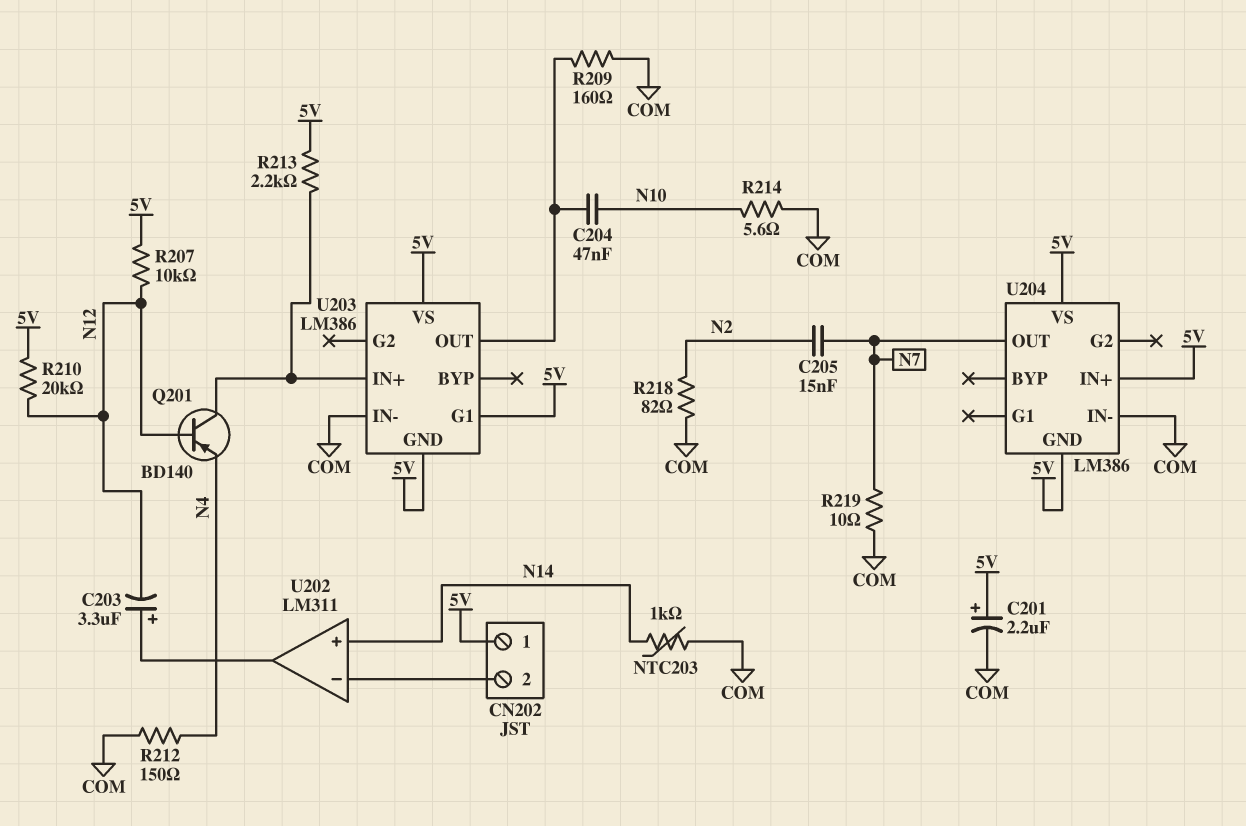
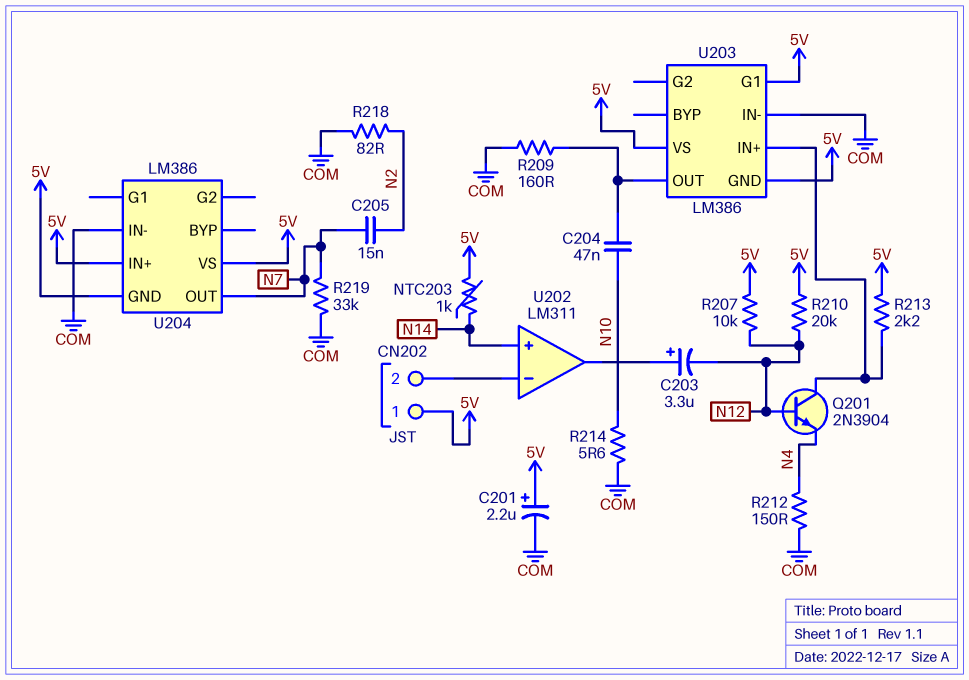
NTC203: 1k (COM, N14) -> 1k (5V, N14)
Q201: PNP BD140 (B N12, C U203/IN+, E N4) -> NPN 2N3904 (B N12, C U203/IN+, E N4)
R219: 10 (COM, N7) -> 33k (COM, N7)

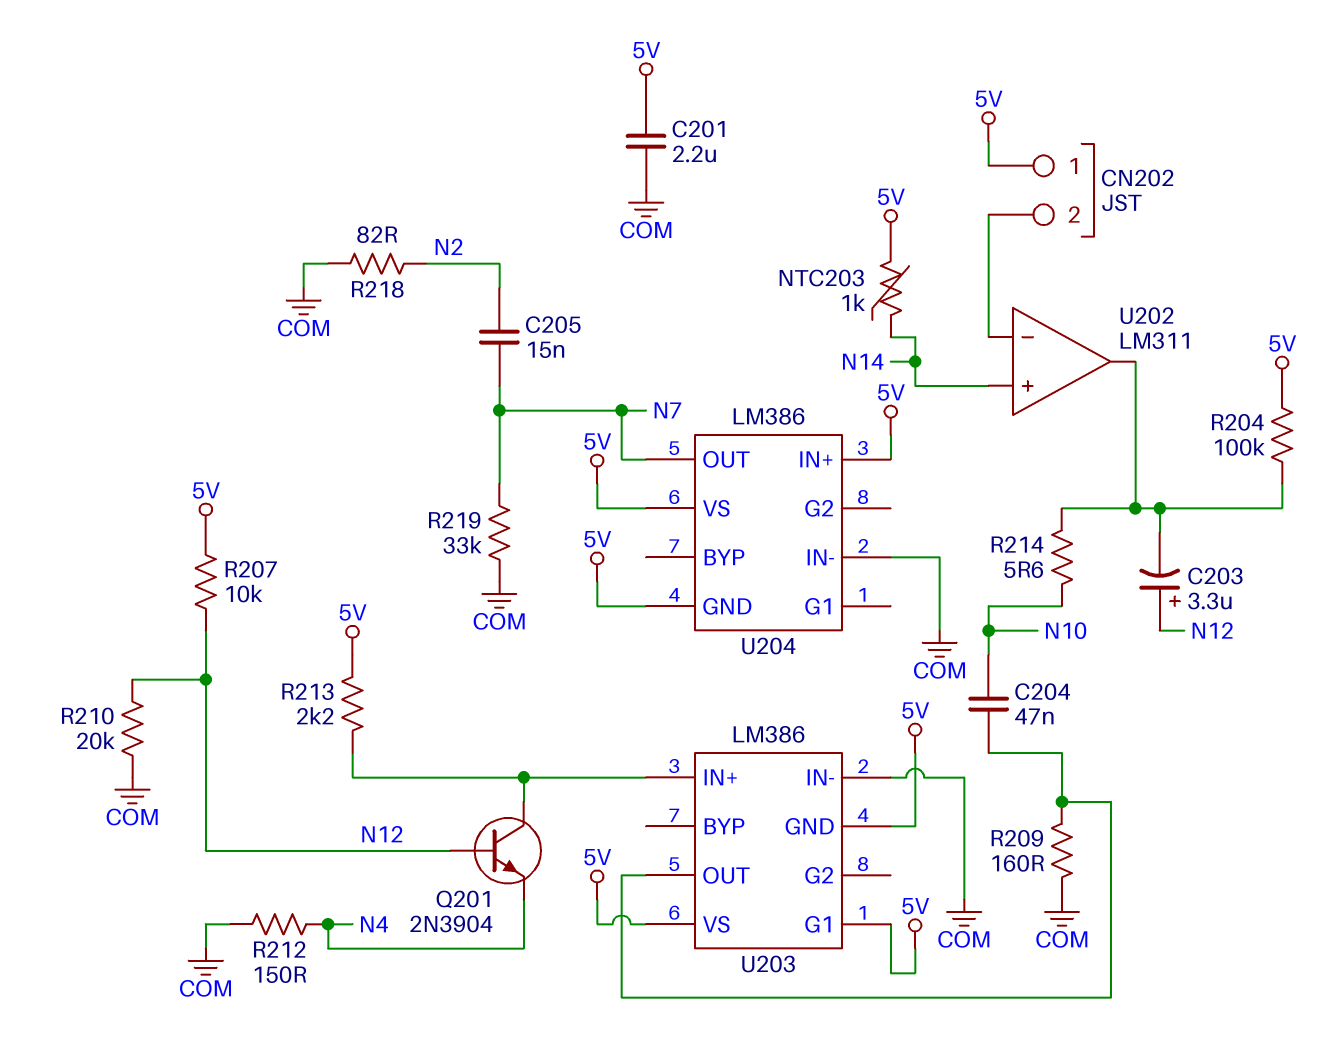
C201: 2.2uF (plus 5V, minus COM) -> 2.2uF (5V, COM)
C203: 3.3uF (plus U202/out, minus N12) -> 3.3uF (plus N12, minus U202/out)
R204: none -> 100k (5V, U202/out)
R210: 20k (5V, N12) -> 20k (COM, N12)
R214: 5.6 (COM, N10) -> 5.6 (N10, U202/out)

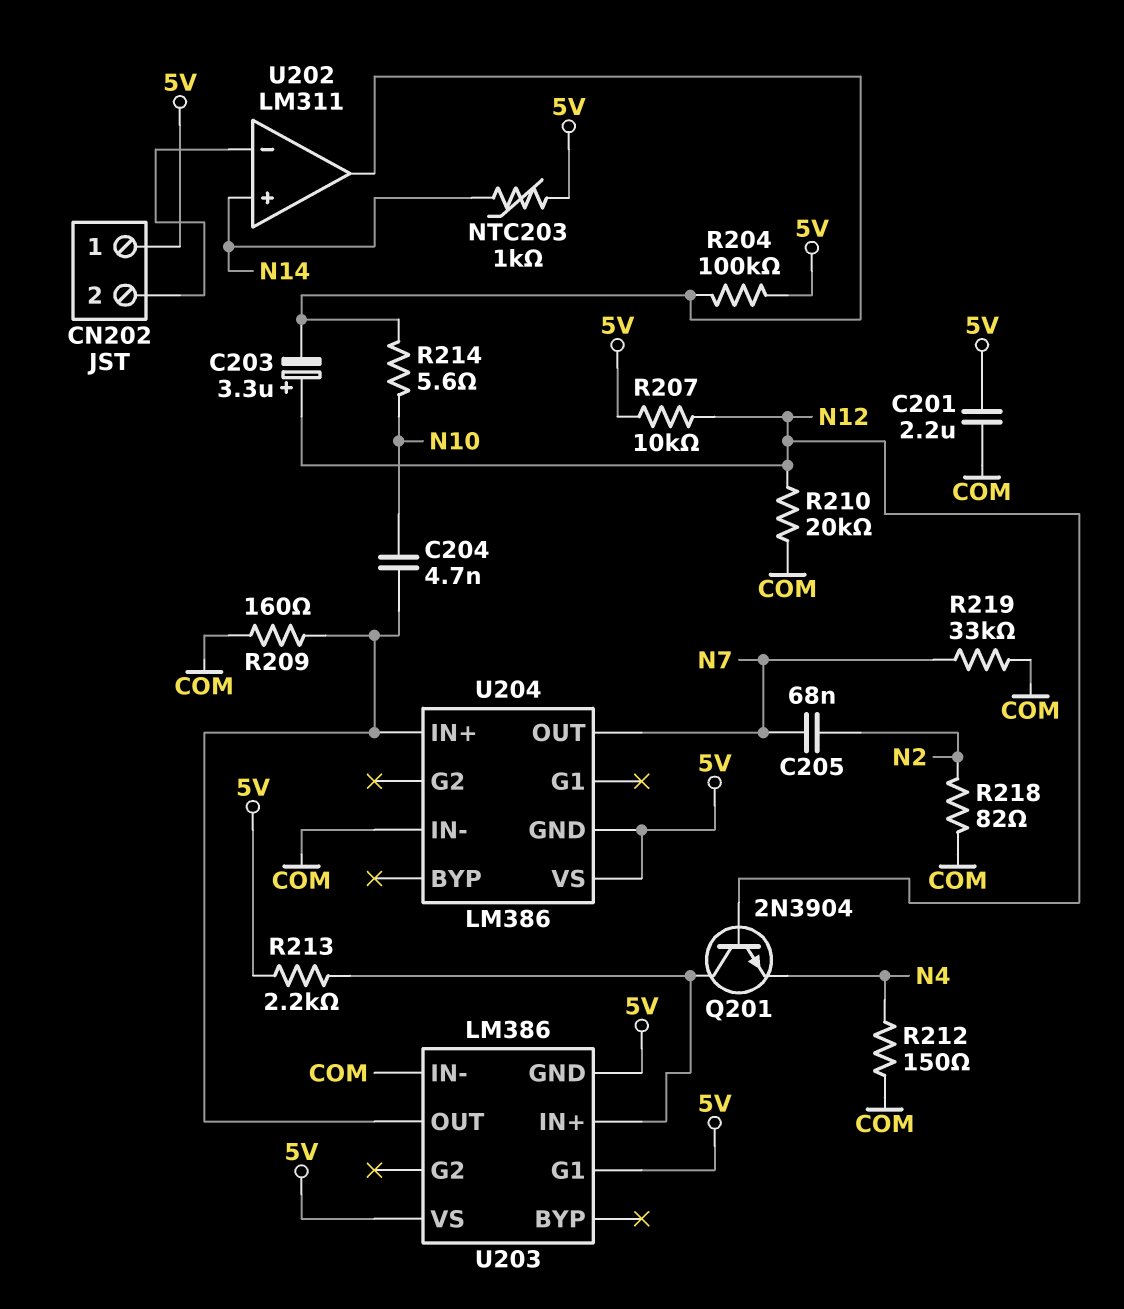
C204: 47nF (N10, U203/OUT) -> 4.7nF (N10, U203/OUT)
C205: 15nF (N2, N7) -> 68nF (N2, N7)
U204 pin IN+: 5V -> U203/OUT

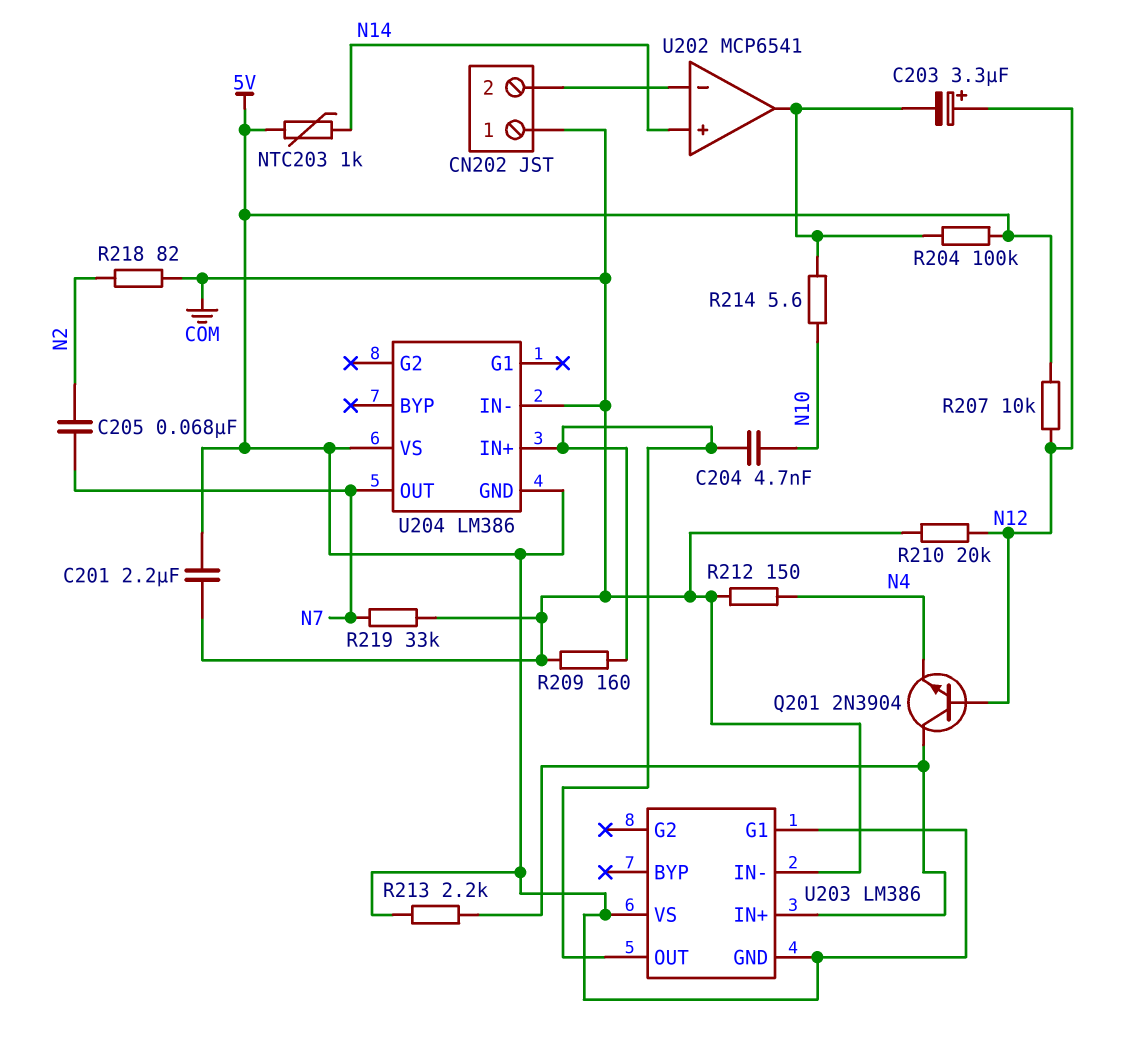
CN202 pin 1: 5V -> COM
U202: LM311 -> MCP6541

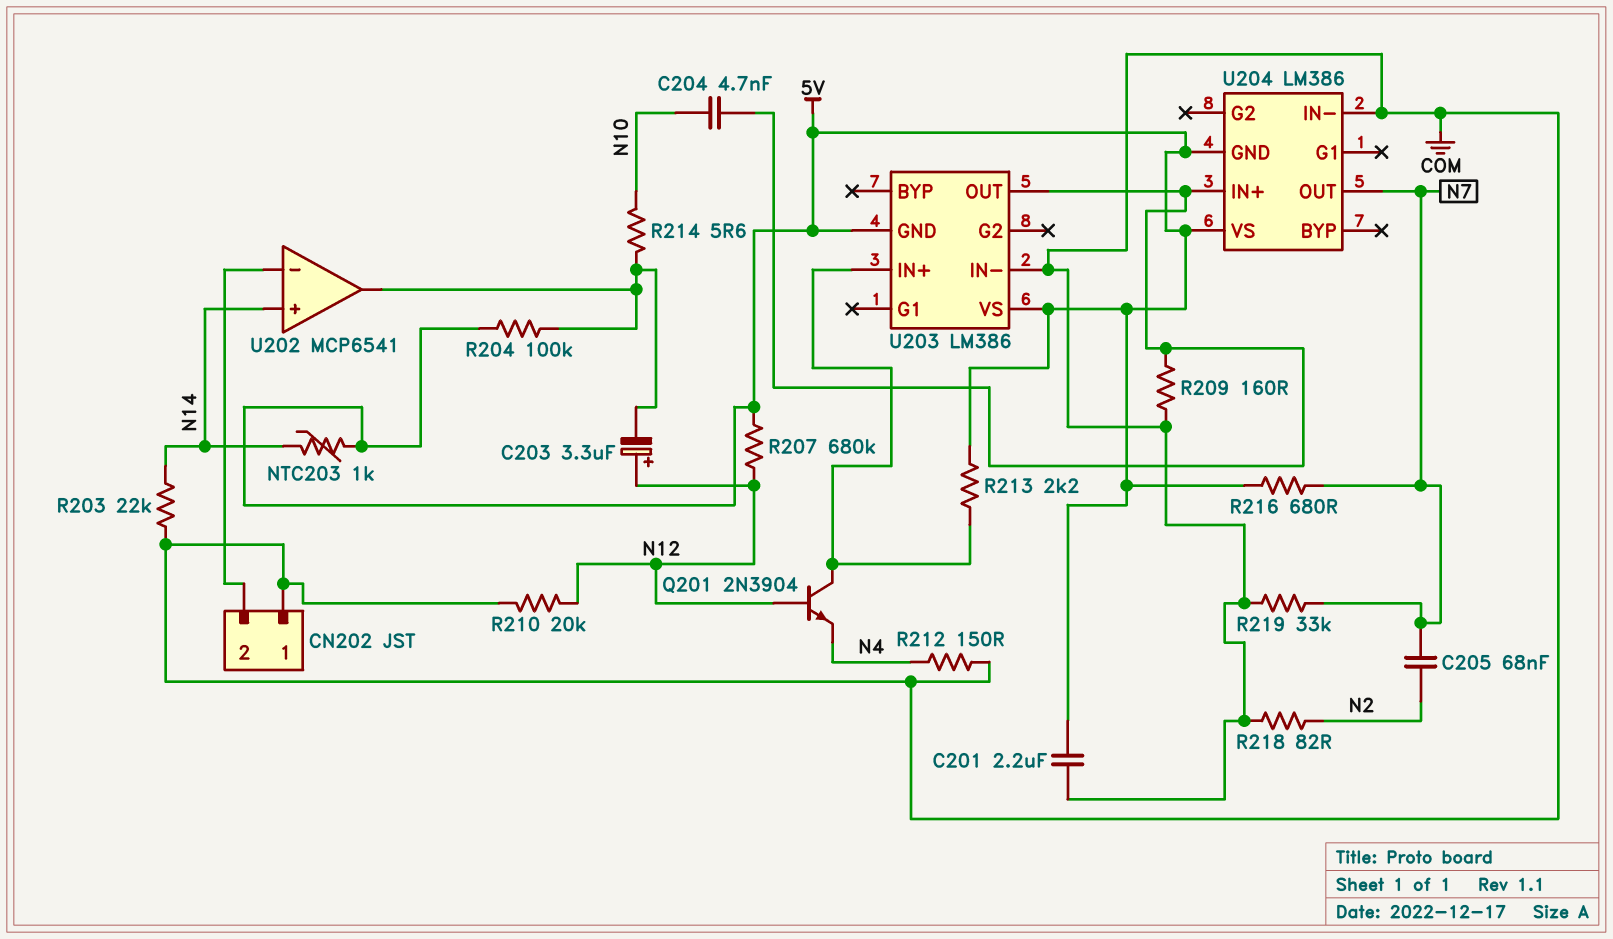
R203: none -> 22k (COM, N14)
R207: 10k (5V, N12) -> 680k (5V, N12)
R216: none -> 680 (5V, N7)
U203 pin G1: 5V -> none

